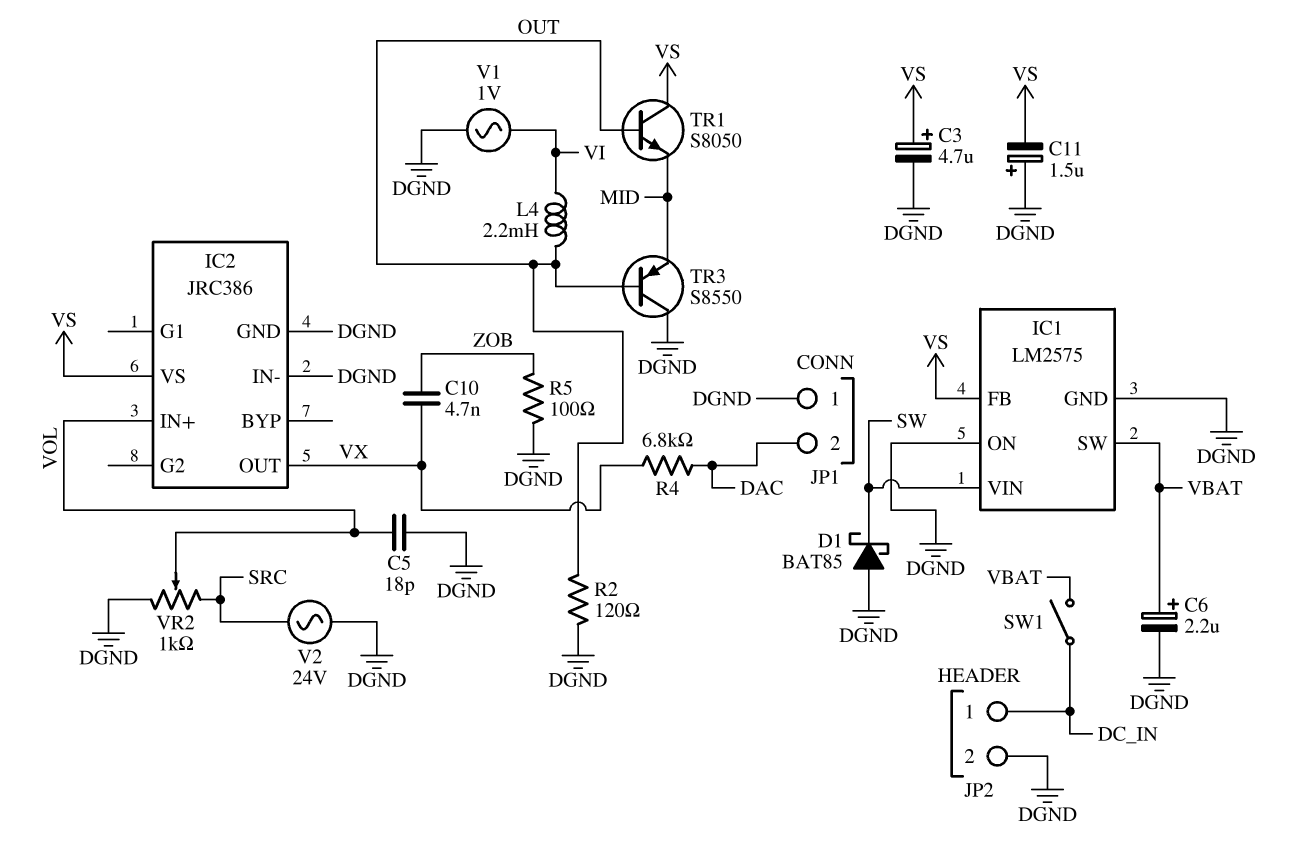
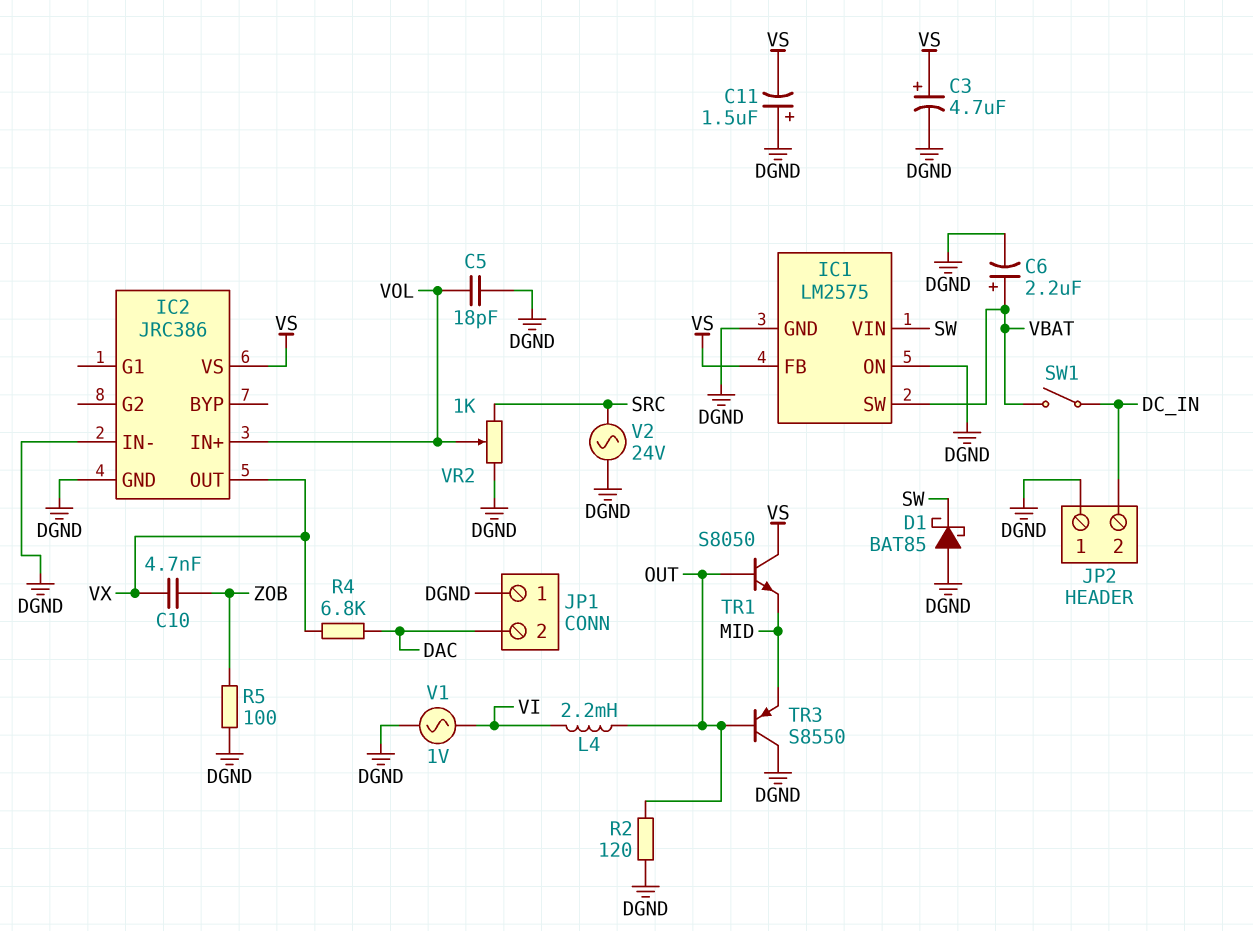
JP2 pin 1: DC_IN -> DGND
JP2 pin 2: DGND -> DC_IN

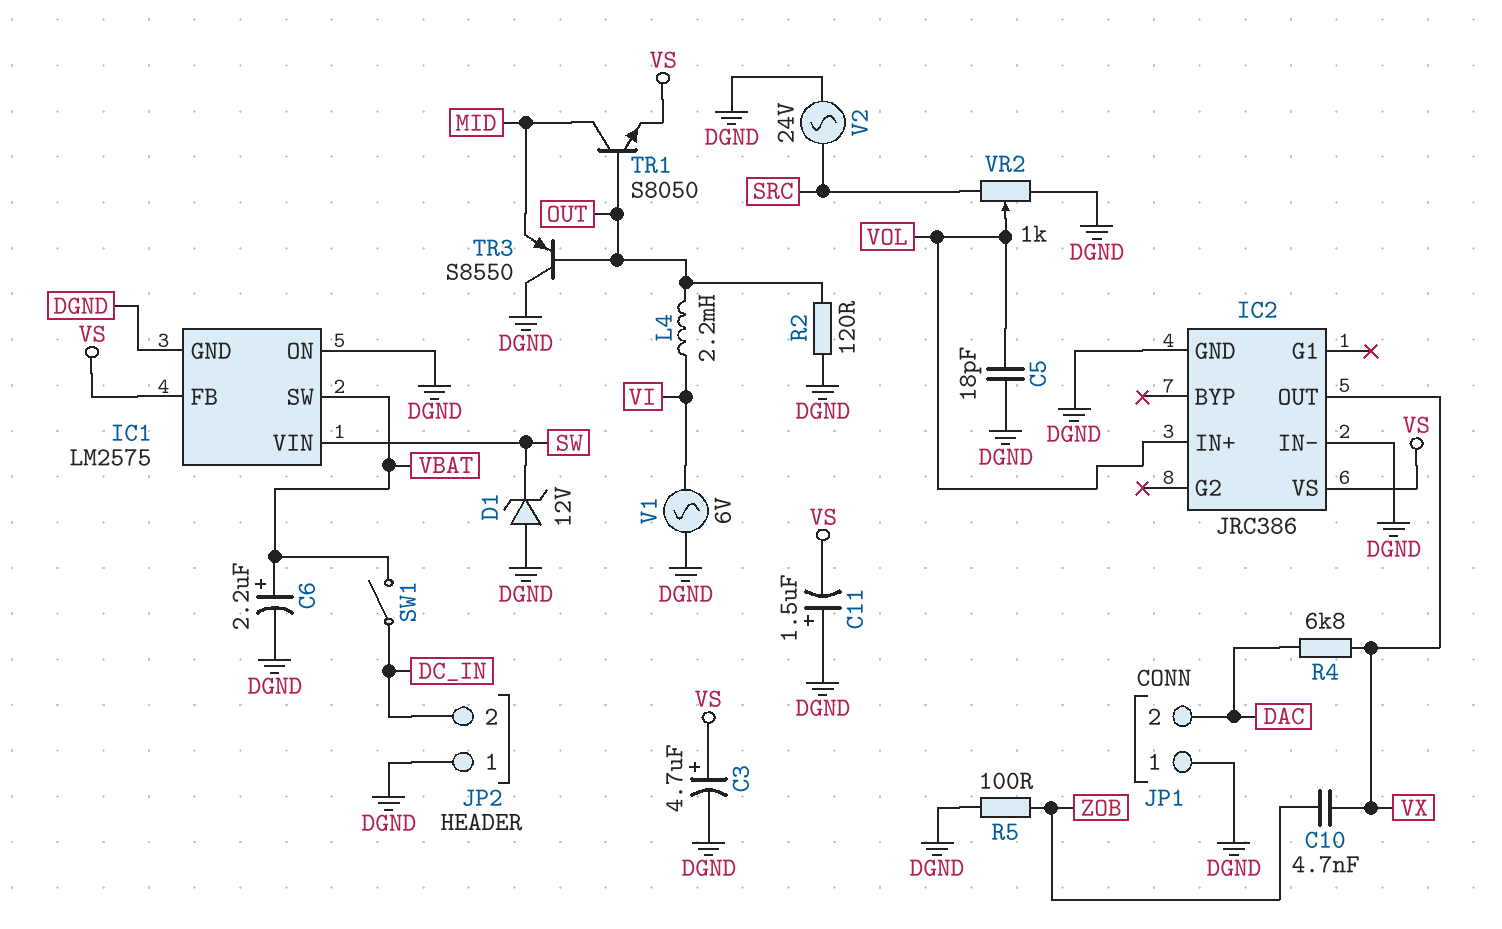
D1: schottky BAT85 (A DGND, K SW) -> zener 12V (A DGND, K SW)
TR1: NPN S8050 (B OUT, C VS, E MID) -> NPN S8050 (B OUT, C MID, E VS)
V1: AC 1V (DGND, VI) -> AC 6V (DGND, VI)

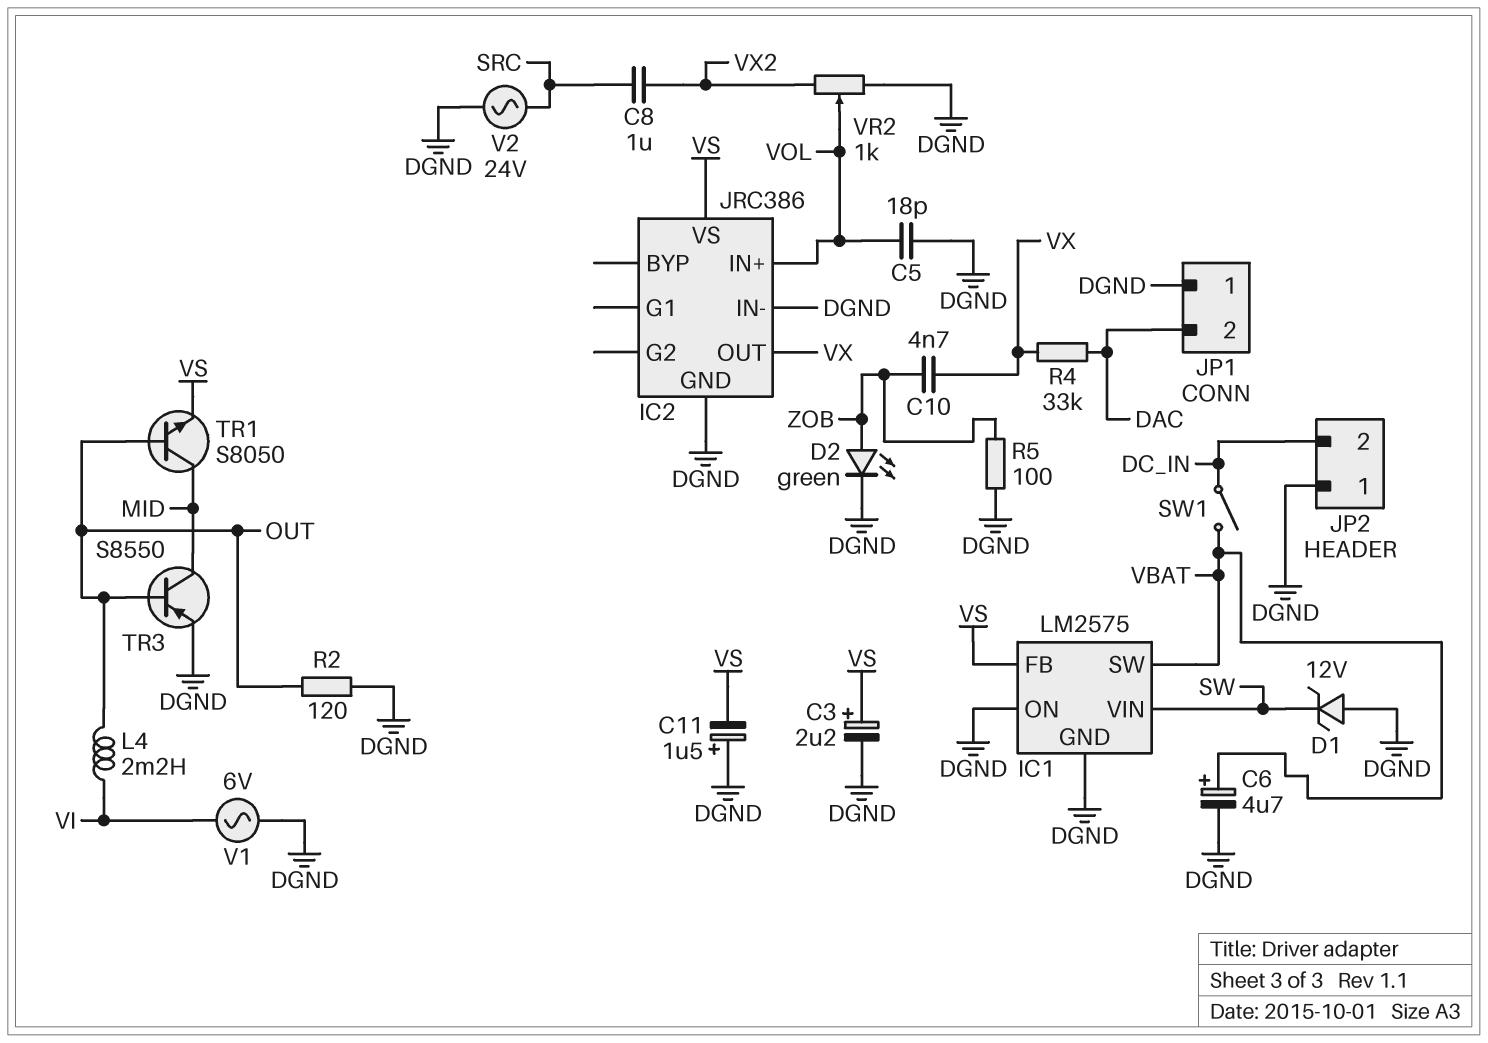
C3: 4.7uF (plus VS, minus DGND) -> 2.2uF (plus VS, minus DGND)
C6: 2.2uF (plus VBAT, minus DGND) -> 4.7uF (plus VBAT, minus DGND)
C8: none -> 1uF (SRC, VX2)
D2: none -> LED green (A ZOB, K DGND)
R4: 6.8k (DAC, VX) -> 33k (DAC, VX)
TR3: PNP S8550 (B OUT, C DGND, E MID) -> PNP S8550 (B OUT, C MID, E DGND)
VR2: 1k (DGND, SRC, wiper VOL) -> 1k (DGND, VX2, wiper VOL)

